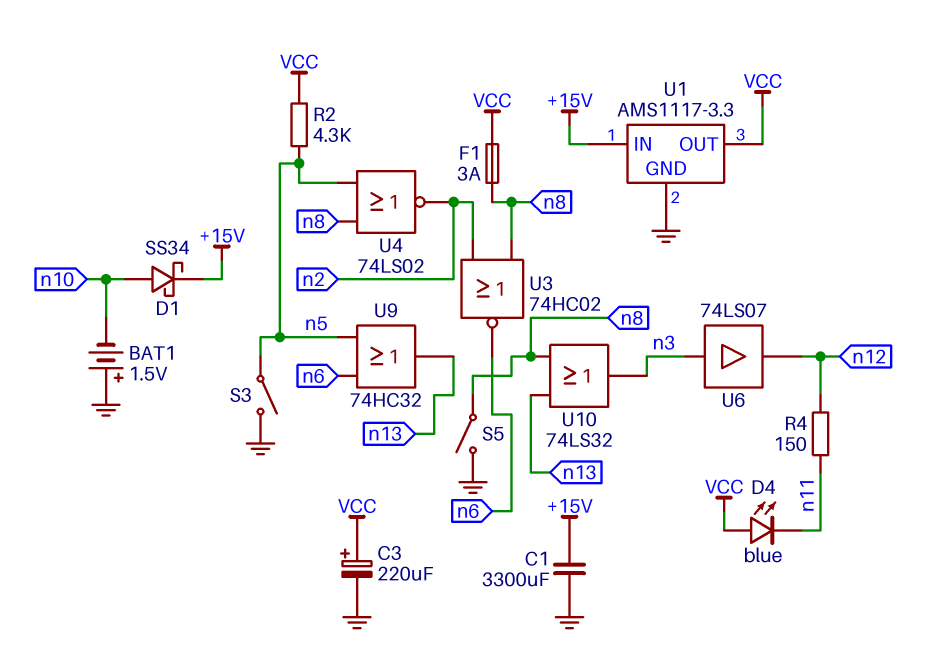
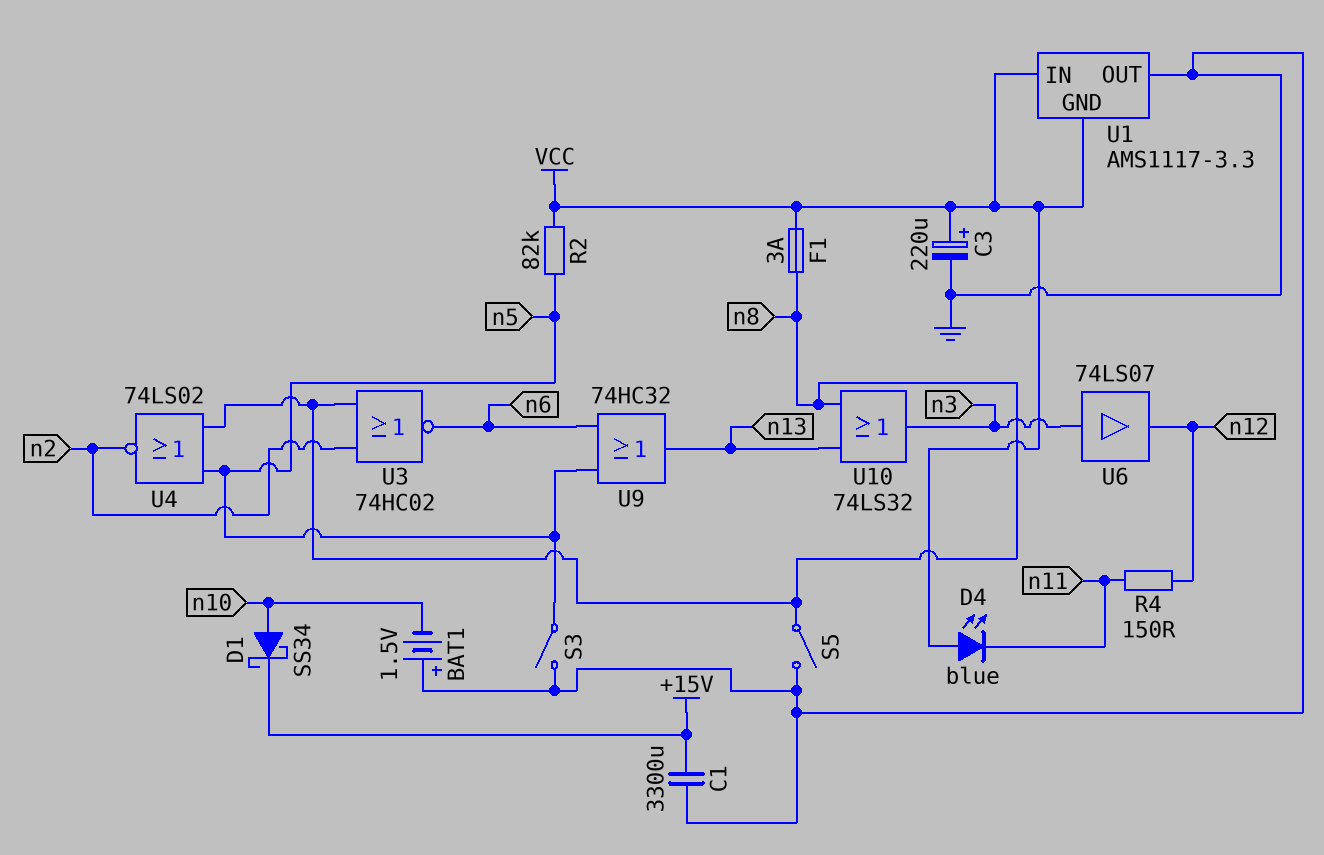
R2: 4.3k (VCC, n5) -> 82k (VCC, n5)
U1 pin GND: GND -> VCC
U1 pin IN: +15V -> VCC
U1 pin OUT: VCC -> GND

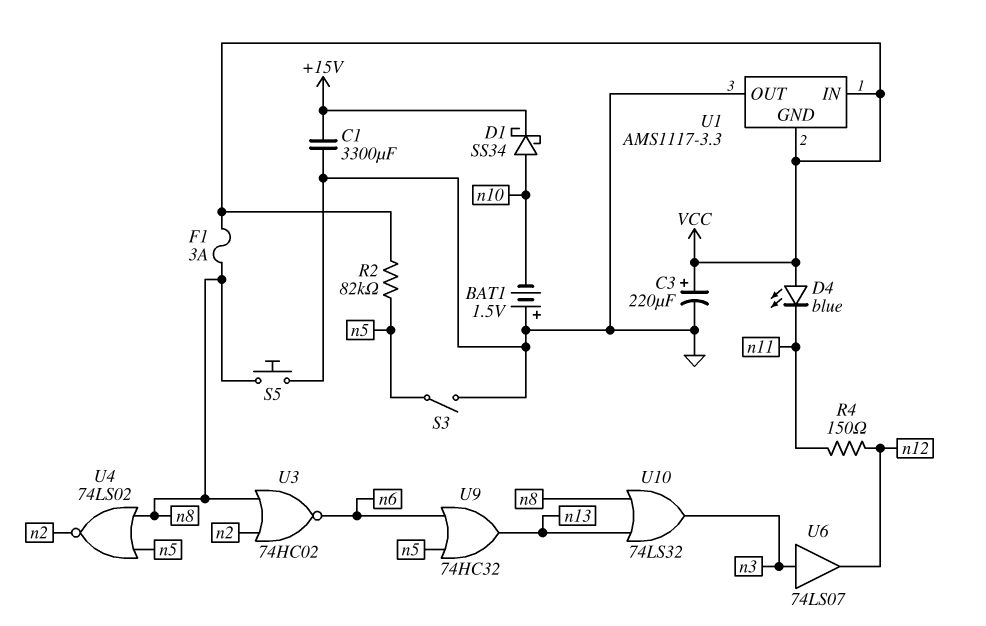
S5: switch (GND, n8) -> button (GND, n8)

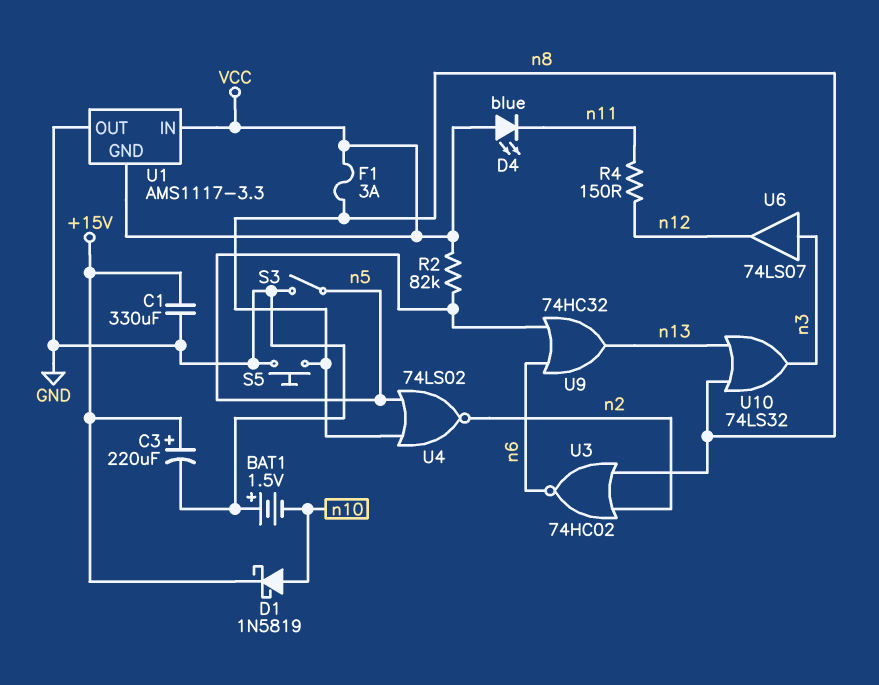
C1: 3300uF (+15V, GND) -> 330uF (+15V, GND)
C3: 220uF (plus VCC, minus GND) -> 220uF (plus +15V, minus GND)
D1: schottky SS34 (A n10, K +15V) -> schottky 1N5819 (A n10, K +15V)

